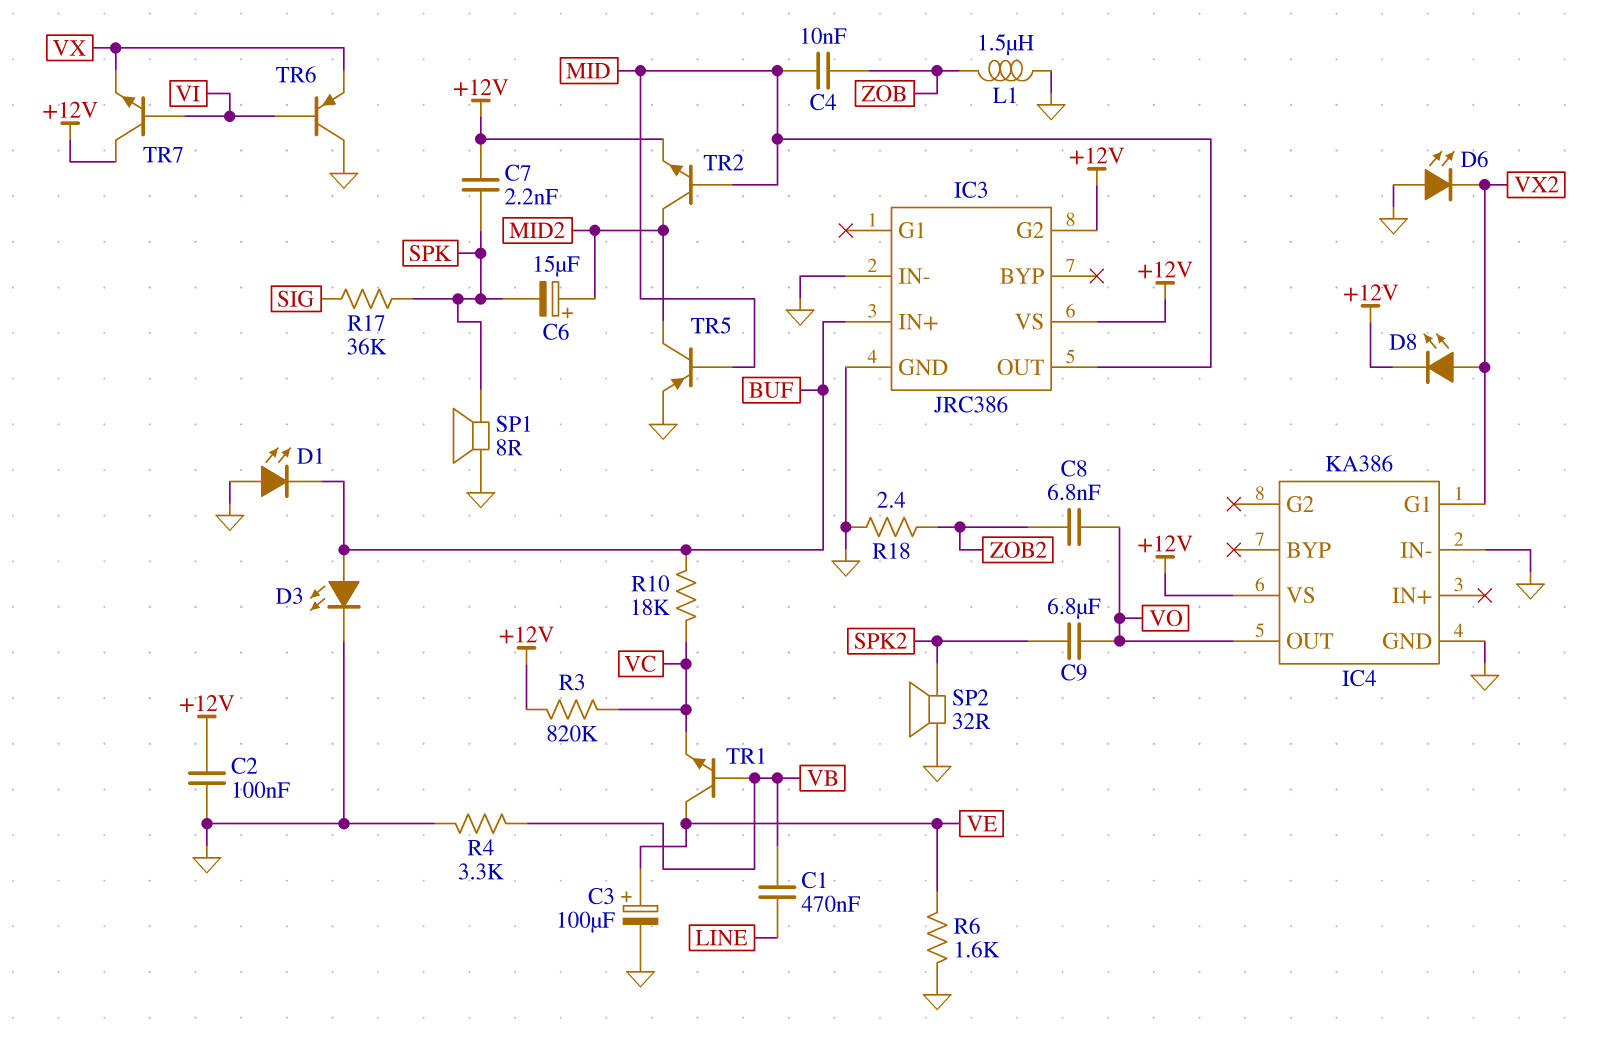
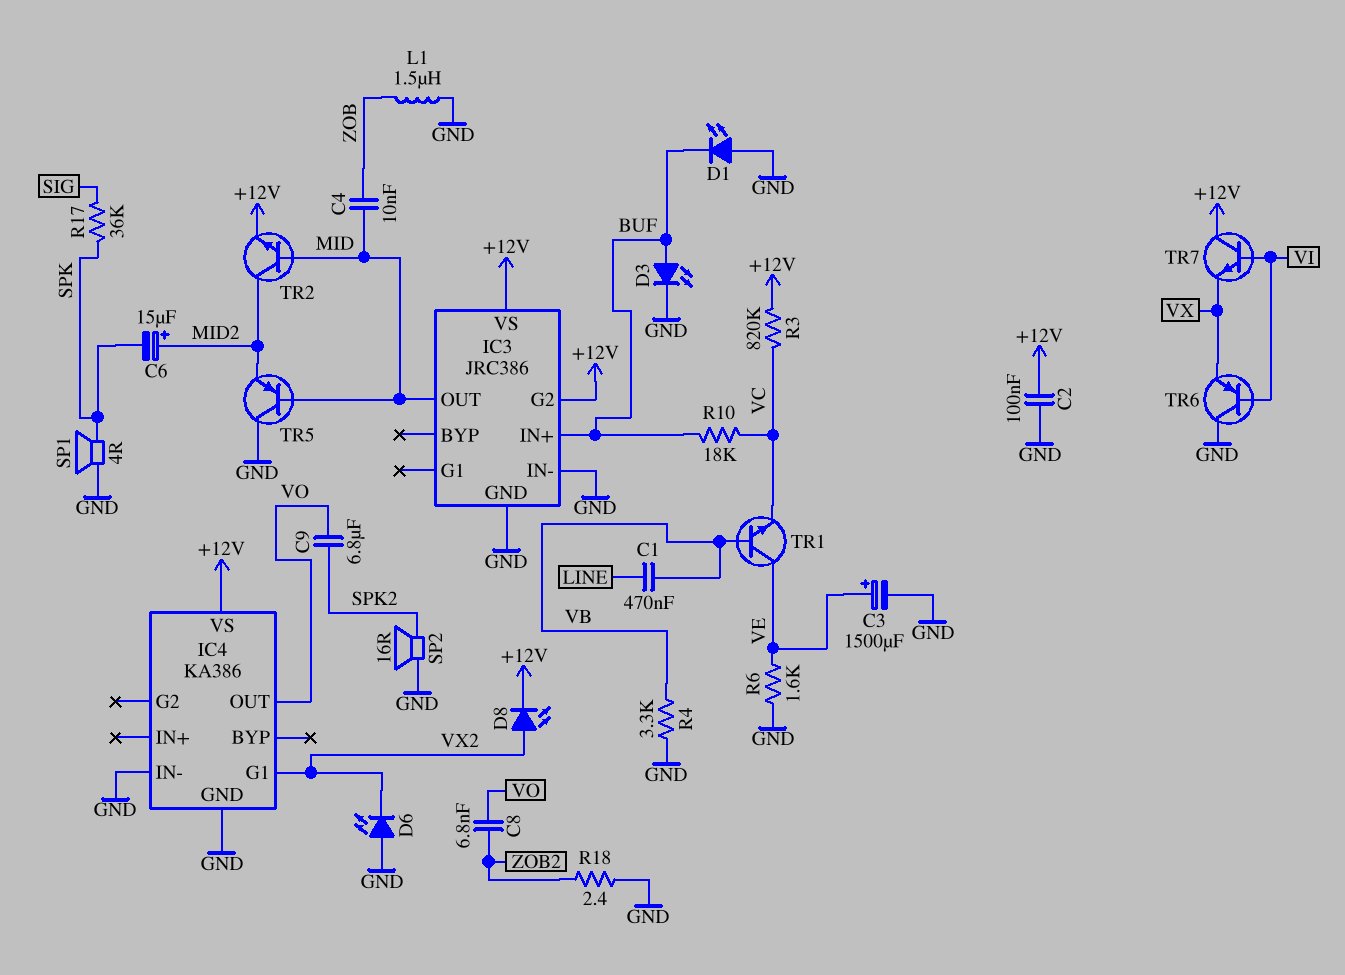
C3: 100uF (plus VE, minus GND) -> 1500uF (plus VE, minus GND)
C7: 2.2nF (+12V, SPK) -> none
SP1: speaker 8R (GND, SPK) -> speaker 4R (GND, SPK)
SP2: speaker 32R (GND, SPK2) -> speaker 16R (GND, SPK2)
TR5: PNP (B MID, C MID2, E GND) -> PNP (B MID, C GND, E MID2)

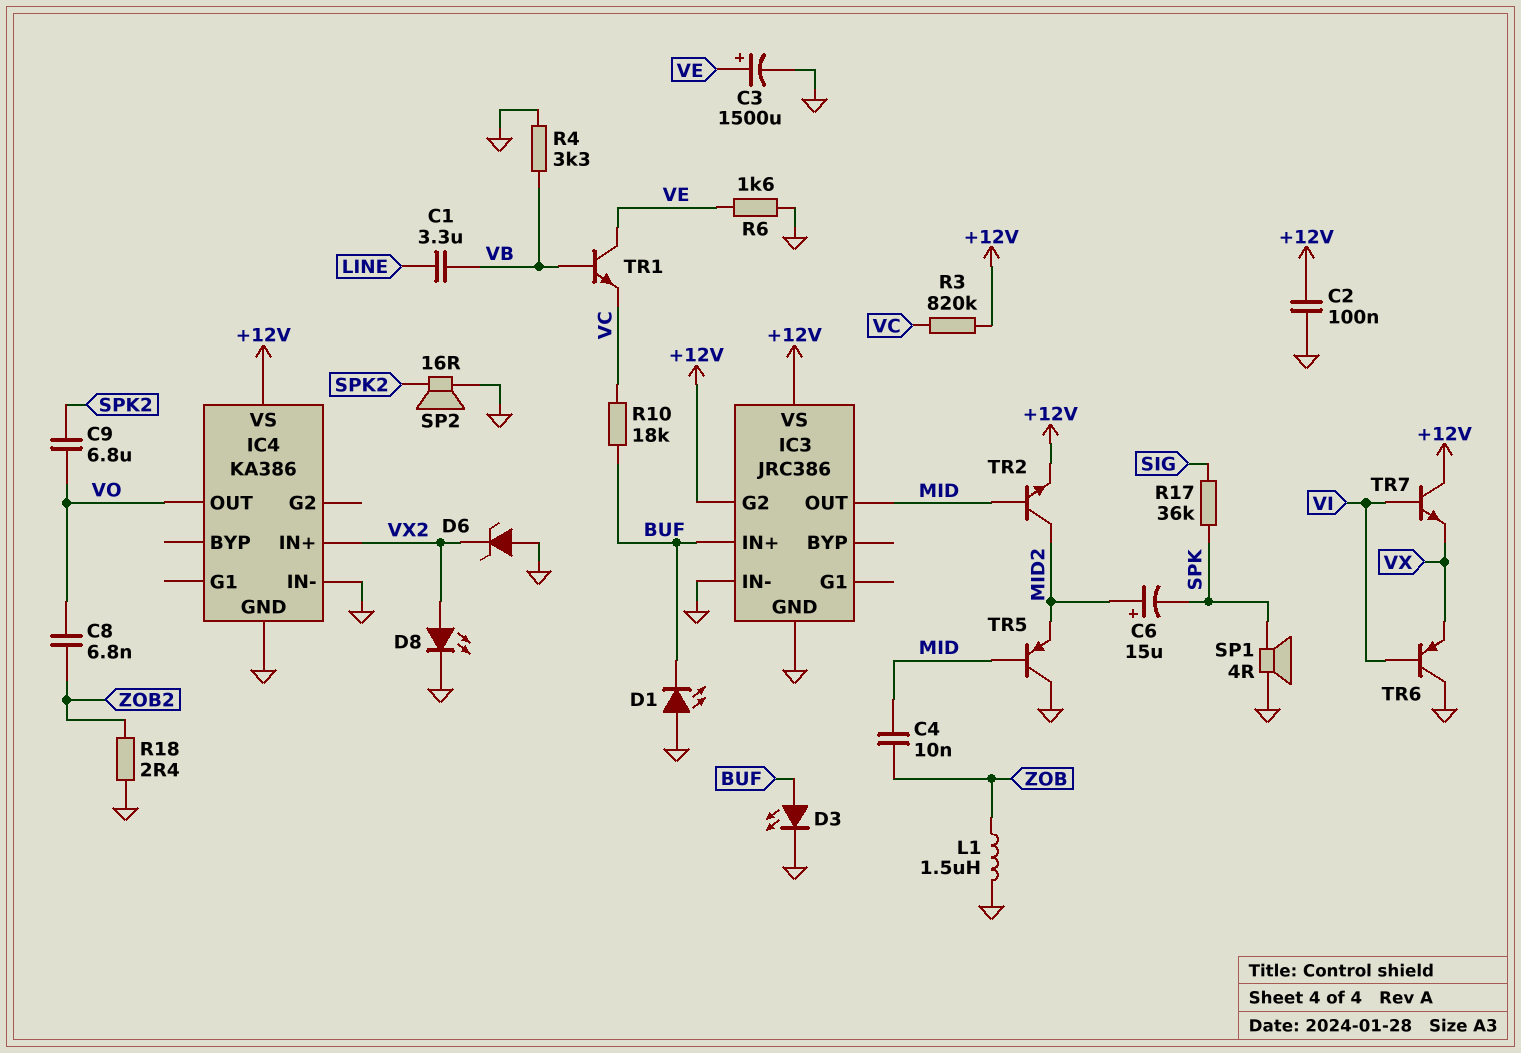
C1: 470nF (LINE, VB) -> 3.3uF (LINE, VB)
D6: LED (A GND, K VX2) -> zener (A GND, K VX2)
D8: LED (A VX2, K +12V) -> LED (A VX2, K GND)
IC4 pin G1: VX2 -> none
IC4 pin IN+: none -> VX2

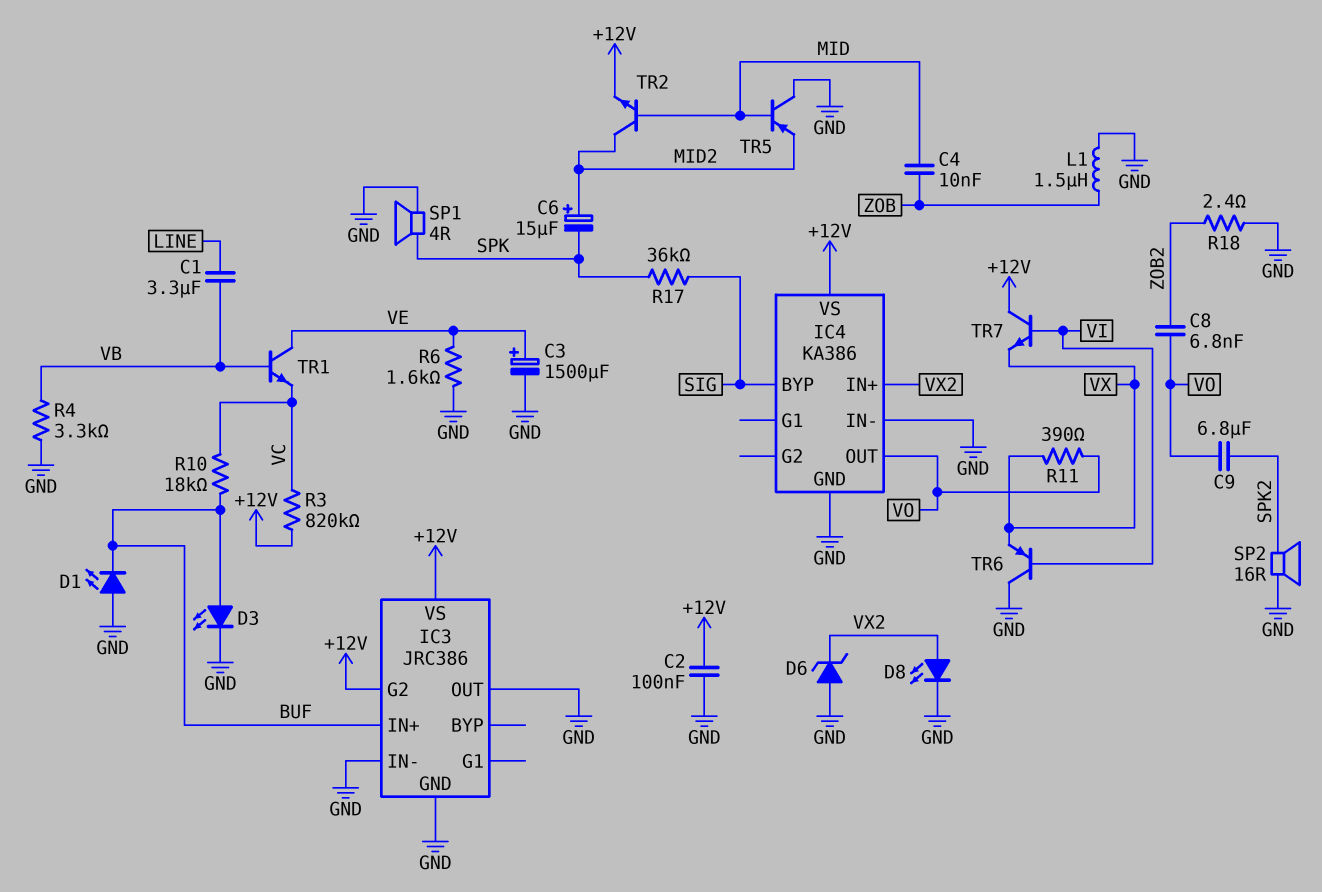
IC3 pin OUT: MID -> GND
IC4 pin BYP: none -> SIG
R11: none -> 390 (VO, VX)

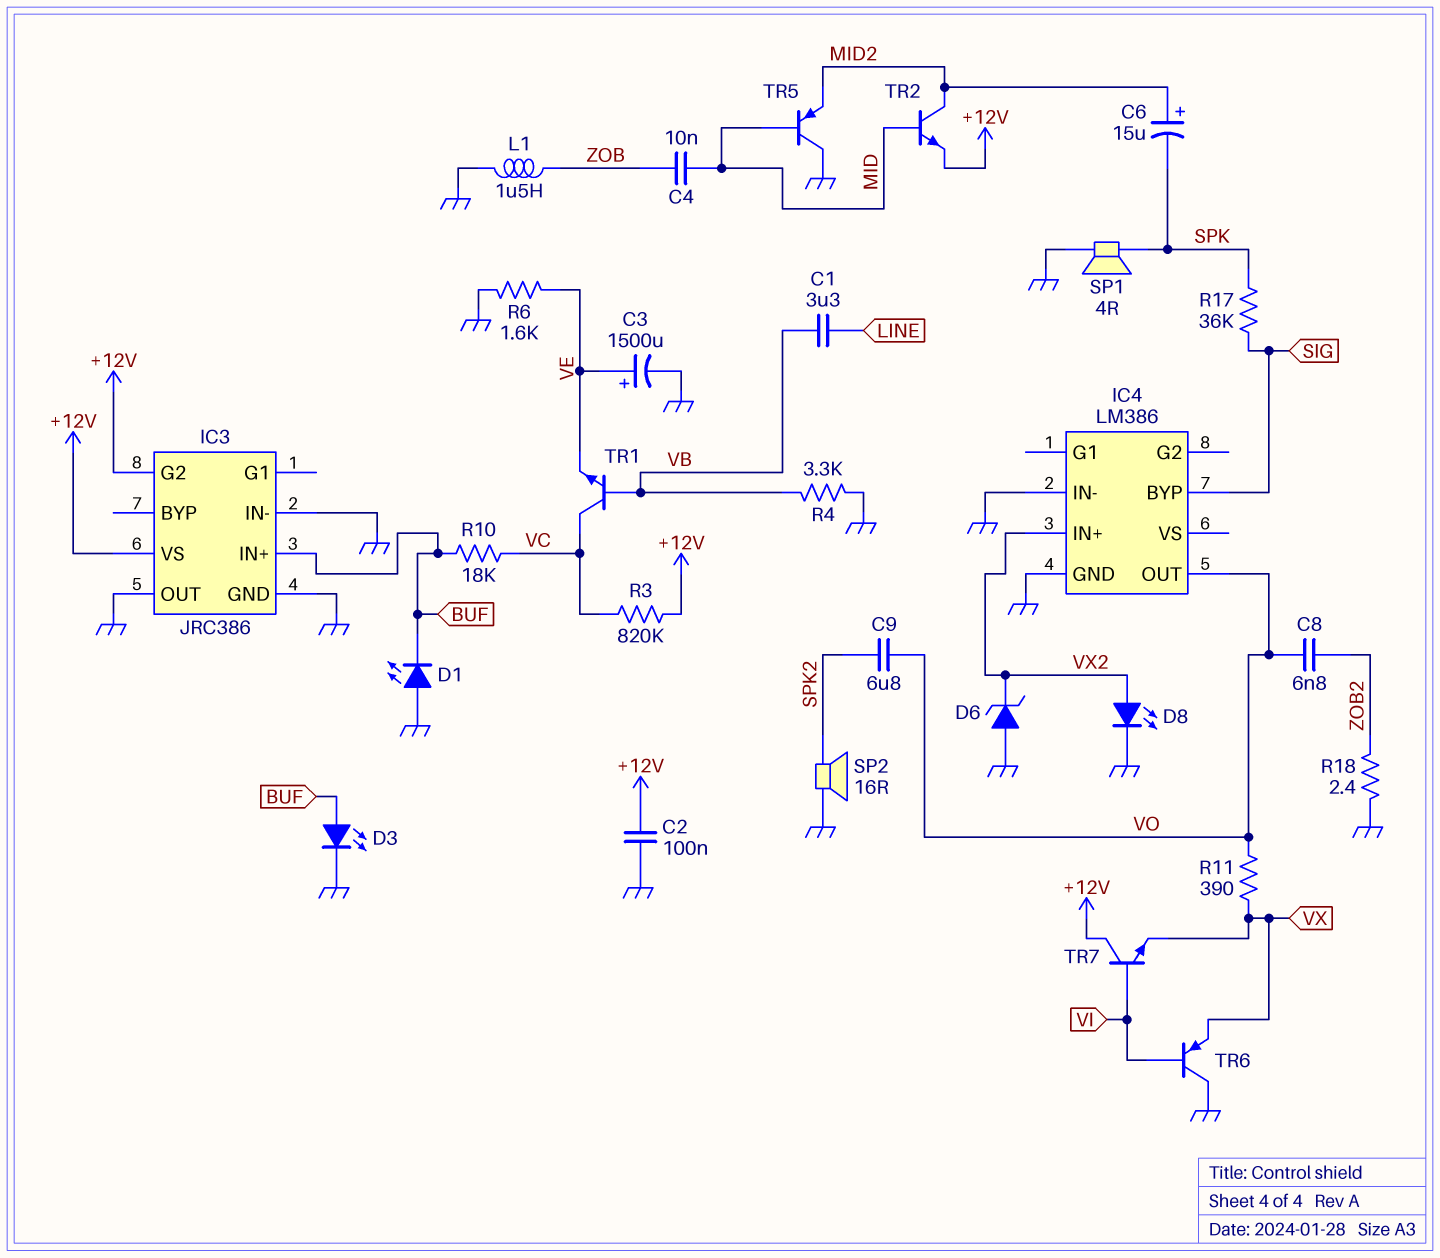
IC4: KA386 -> LM386
IC4 pin VS: +12V -> none
TR1: NPN (B VB, C VE, E VC) -> NPN (B VB, C VC, E VE)

